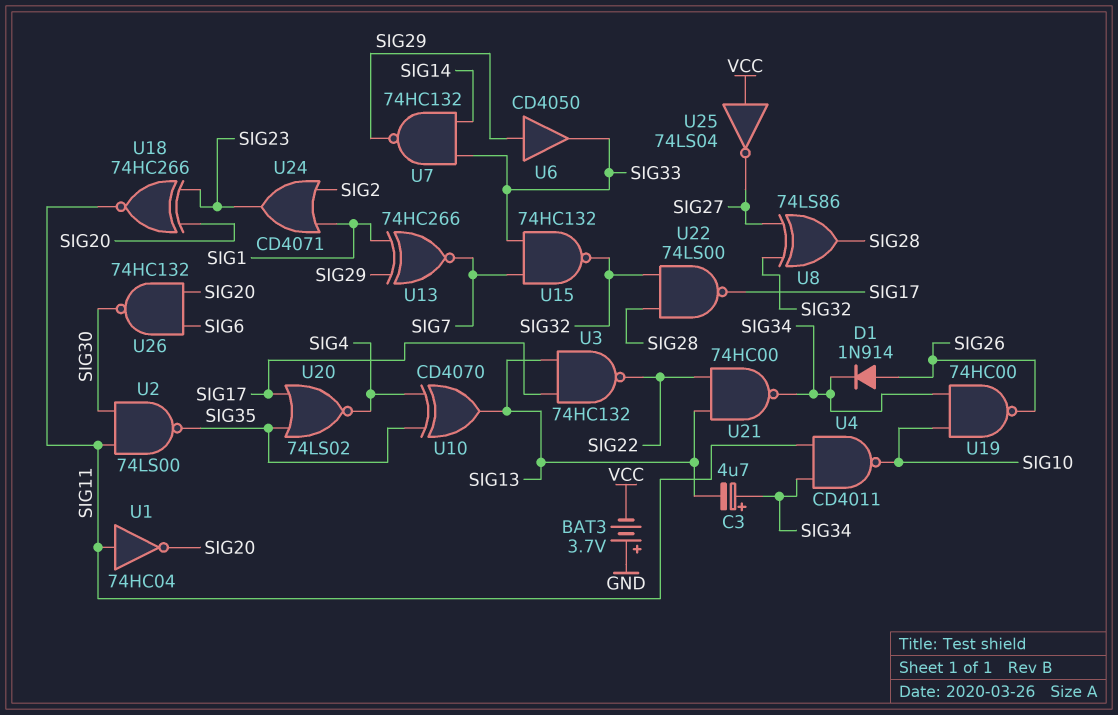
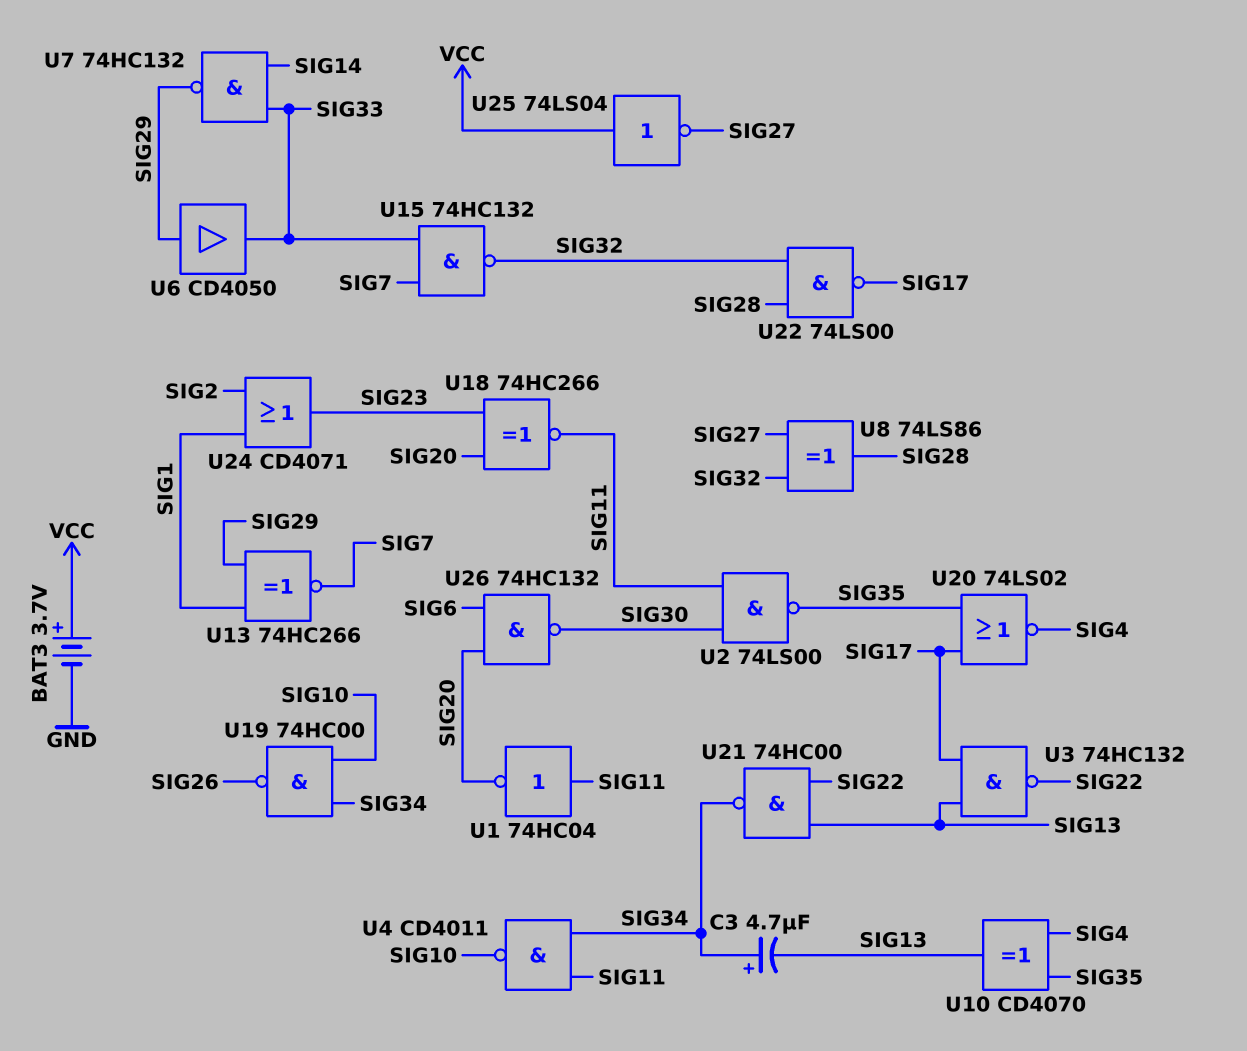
BAT3: 3.7V (plus GND, minus VCC) -> 3.7V (plus VCC, minus GND)
D1: diode 1N914 (A SIG26, K SIG34) -> none

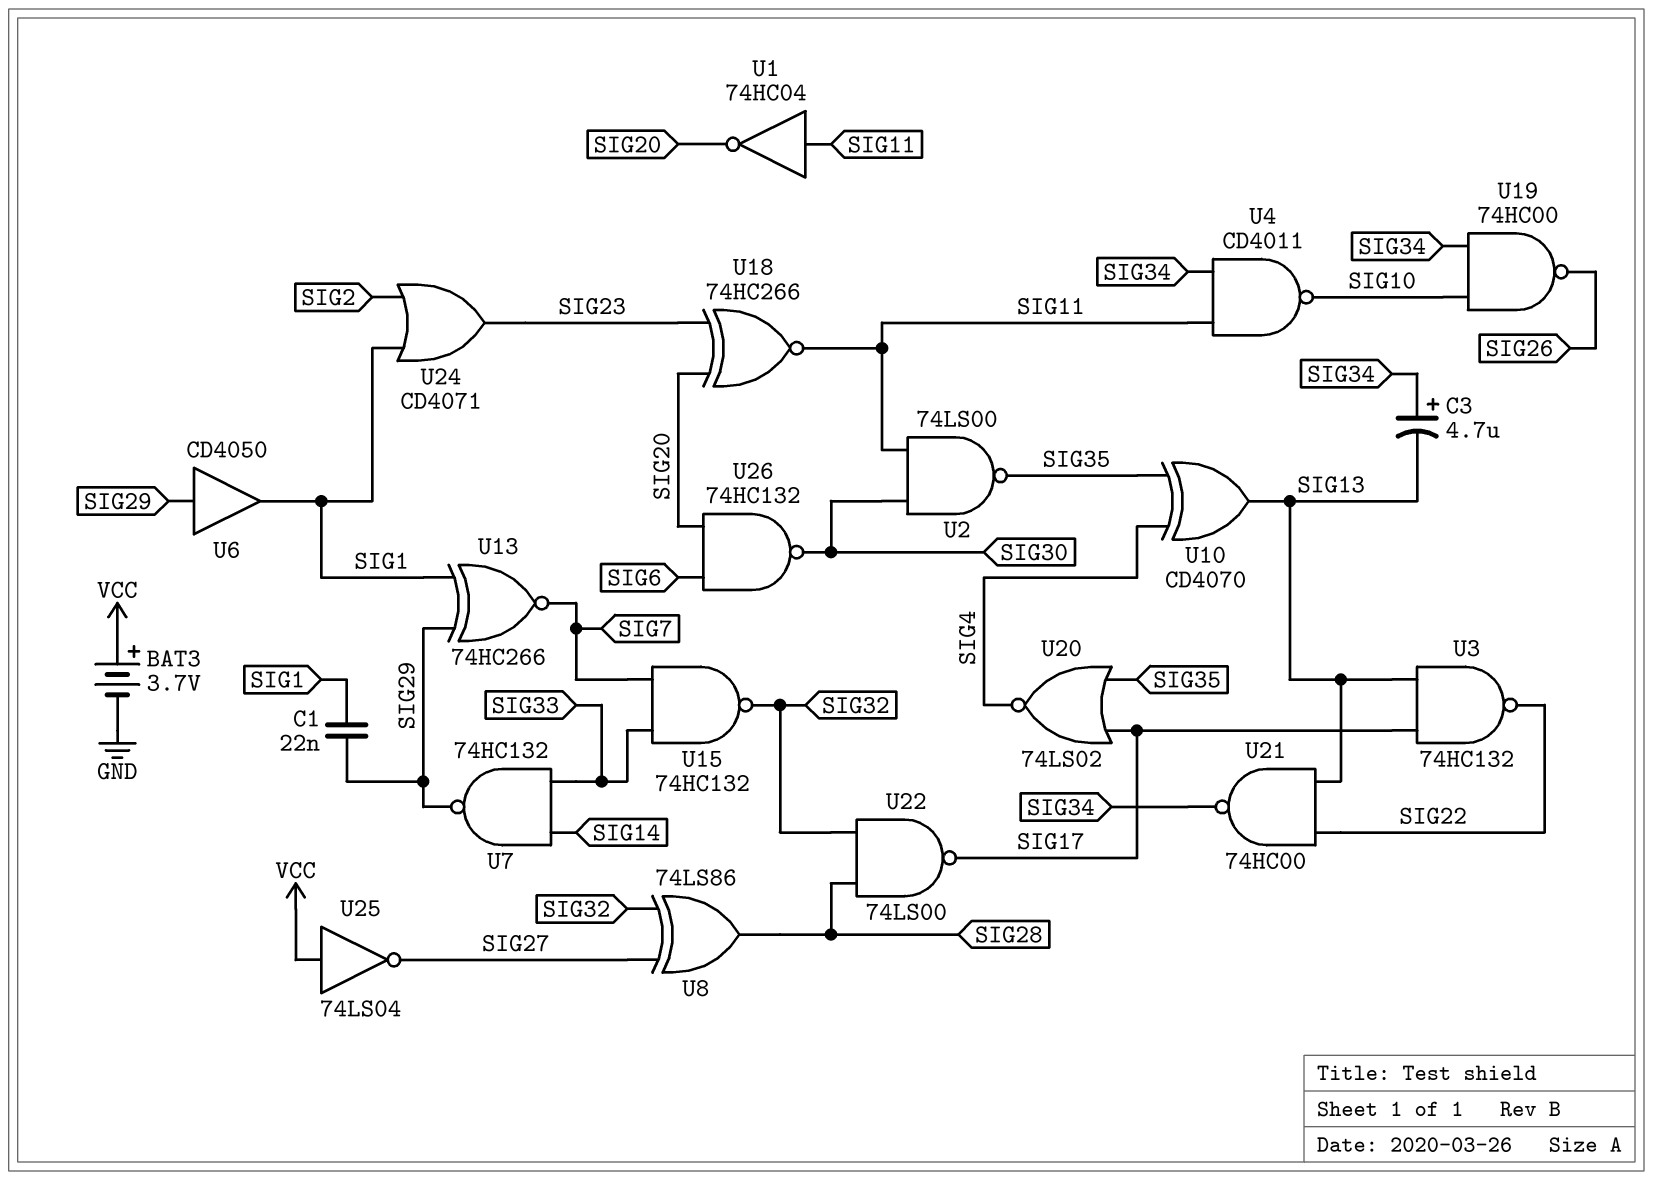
C1: none -> 22nF (SIG1, SIG29)
U6: buffer CD4050 (in SIG29, out SIG33) -> buffer CD4050 (in SIG29, out SIG1)

